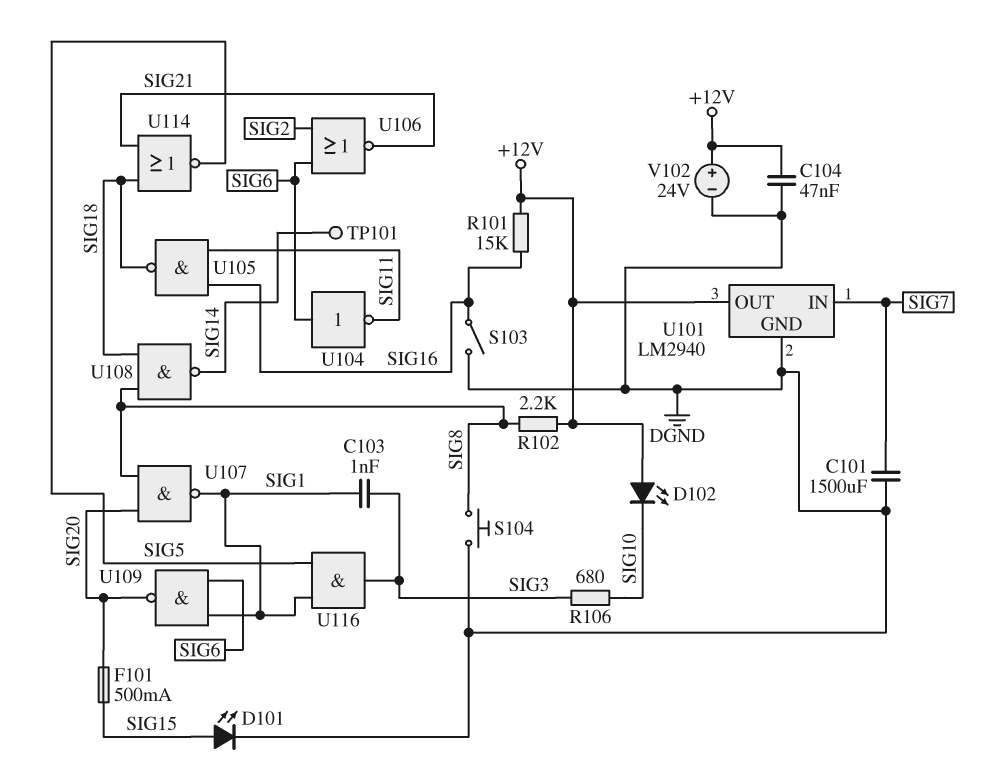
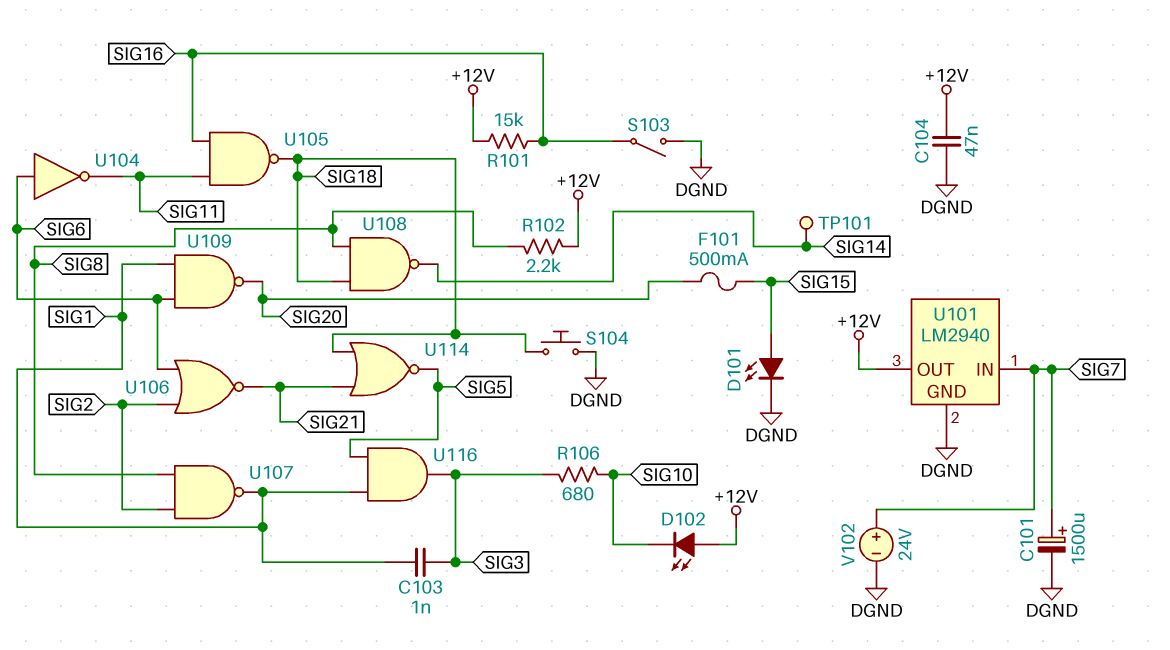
C101: 1500uF (DGND, SIG7) -> 1500uF (plus SIG7, minus DGND)
S104: button (DGND, SIG8) -> button (DGND, SIG18)
U107: NAND (in SIG8, in SIG20, out SIG1) -> NAND (in SIG2, in SIG8, out SIG1)
V102: 24V (plus +12V, minus DGND) -> 24V (plus SIG7, minus DGND)

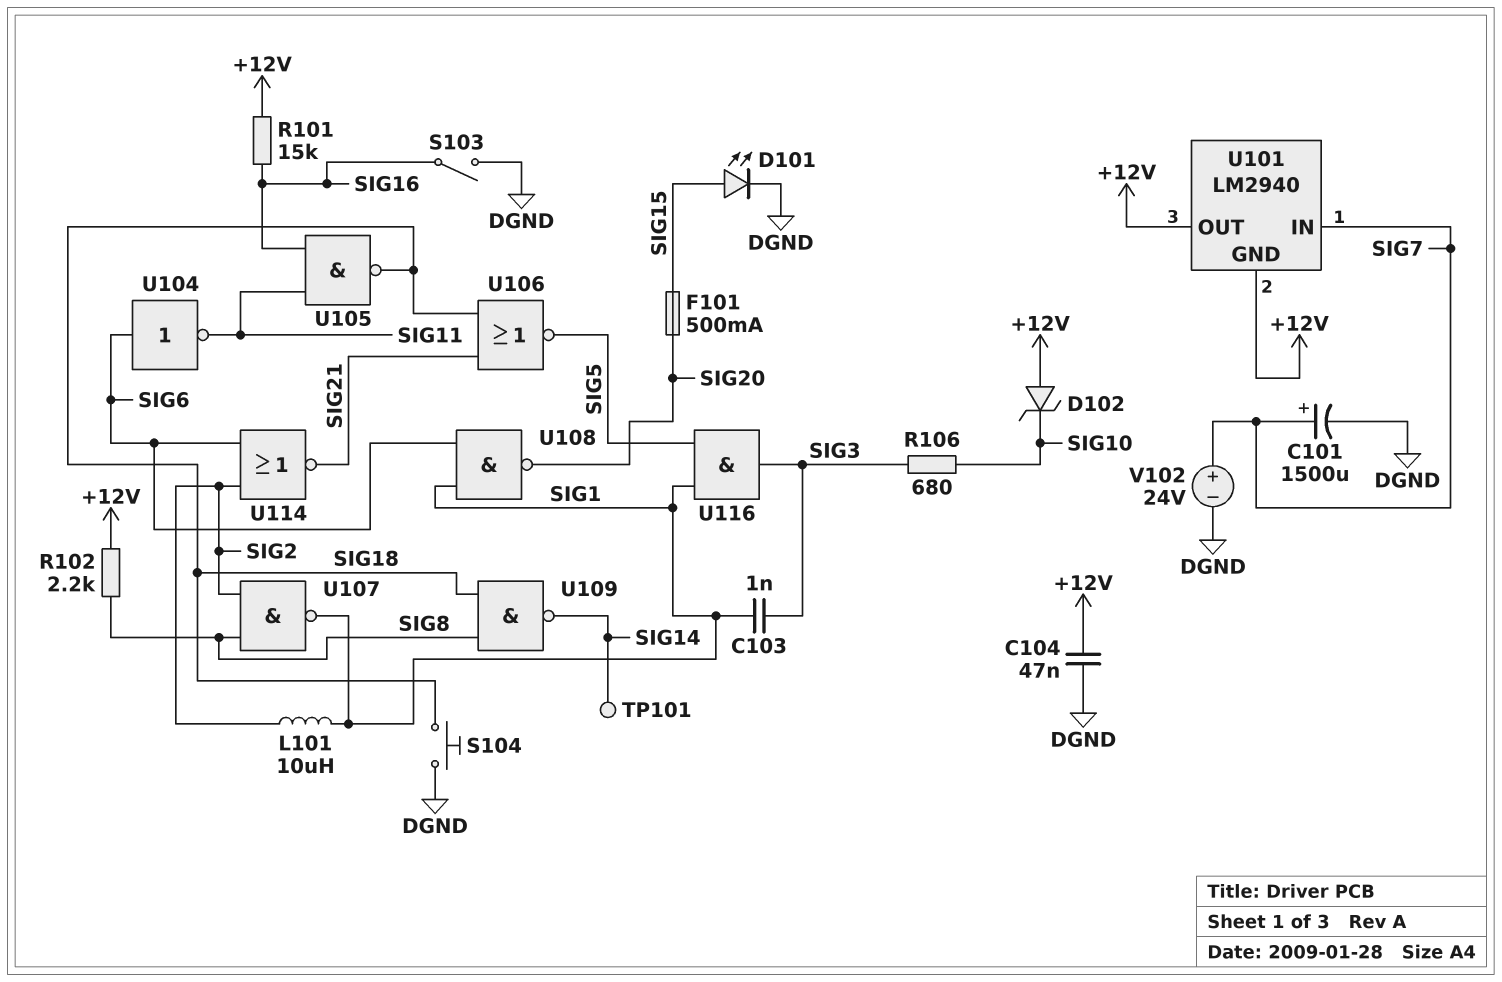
D102: LED (A +12V, K SIG10) -> zener (A +12V, K SIG10)
L101: none -> 10uH (SIG1, SIG2)
U101 pin GND: DGND -> +12V
U106: NOR (in SIG2, in SIG6, out SIG21) -> NOR (in SIG18, in SIG21, out SIG5)
U108: NAND (in SIG8, in SIG18, out SIG14) -> NAND (in SIG1, in SIG6, out SIG20)
U109: NAND (in SIG1, in SIG6, out SIG20) -> NAND (in SIG8, in SIG18, out SIG14)
U114: NOR (in SIG18, in SIG21, out SIG5) -> NOR (in SIG2, in SIG6, out SIG21)

